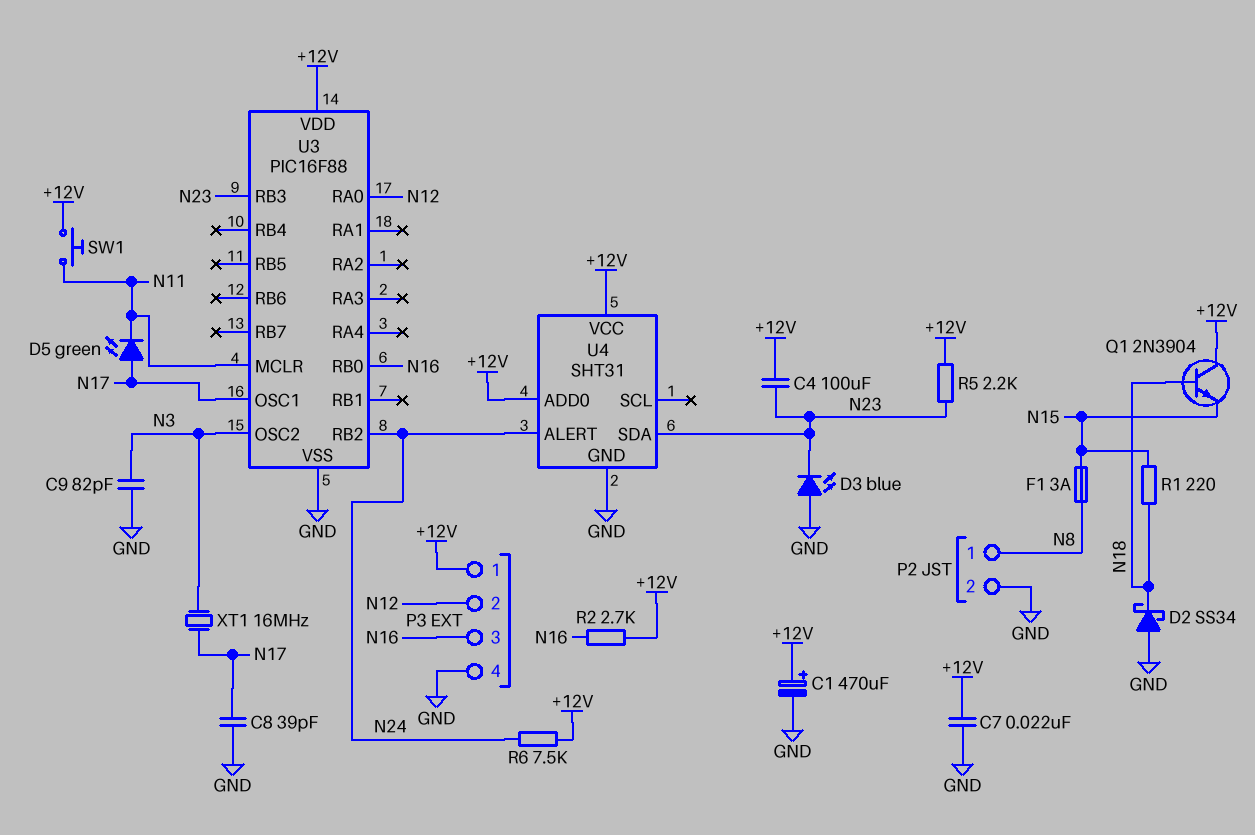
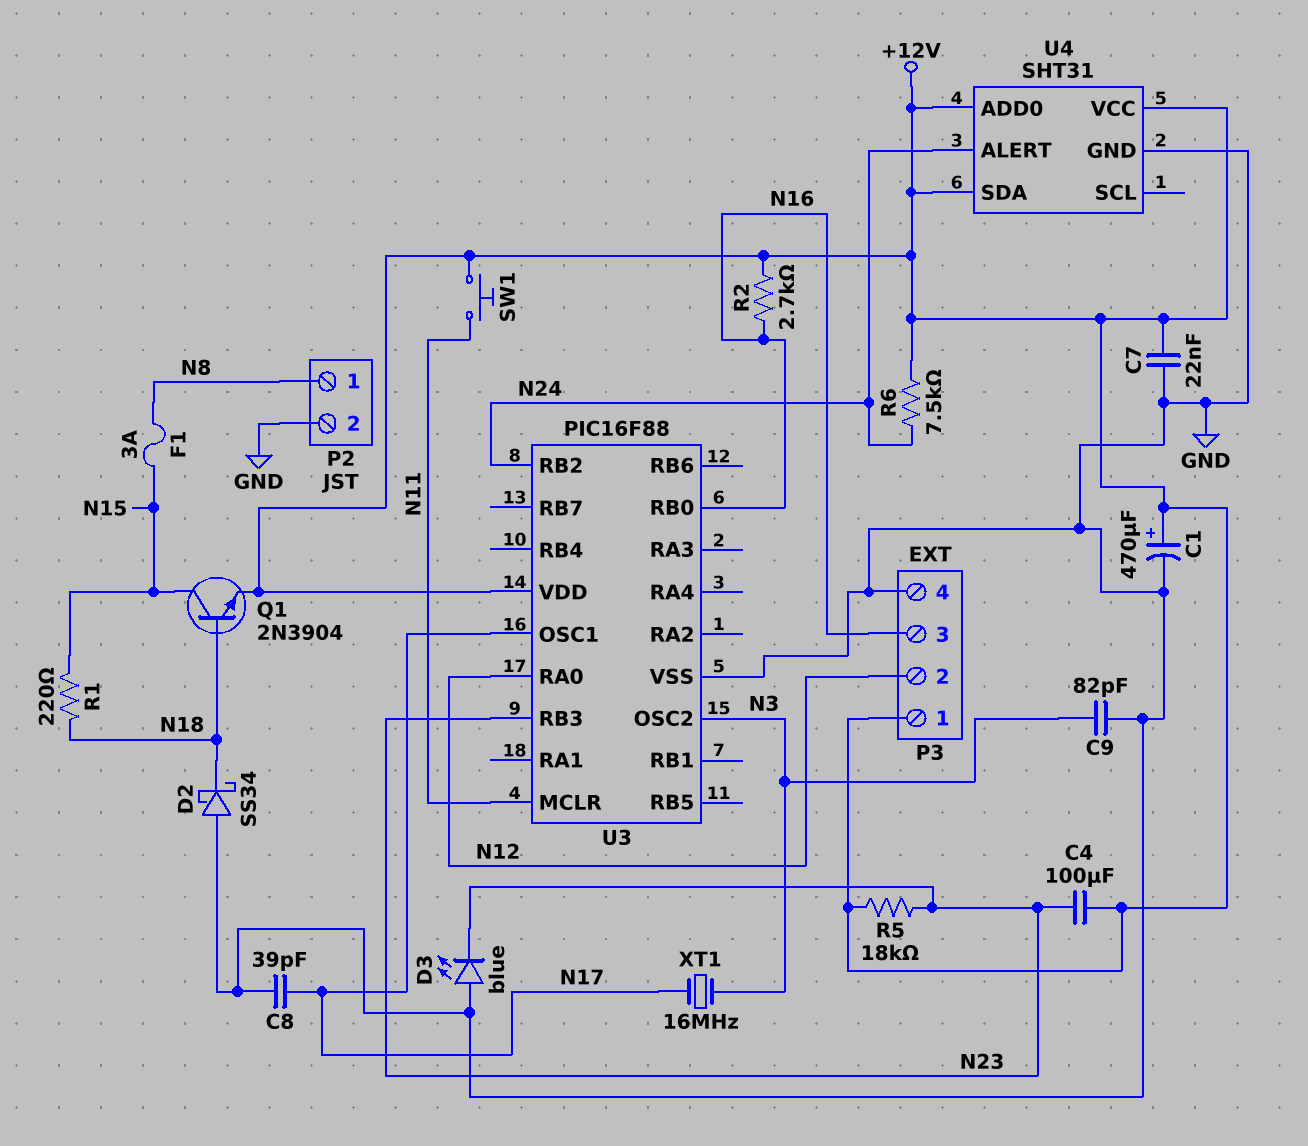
D5: LED green (A N17, K N11) -> none
Q1: NPN 2N3904 (B N18, C +12V, E N15) -> NPN 2N3904 (B N18, C N15, E +12V)
R5: 2.2k (+12V, N23) -> 18k (+12V, N23)
U4 pin SDA: N23 -> +12V

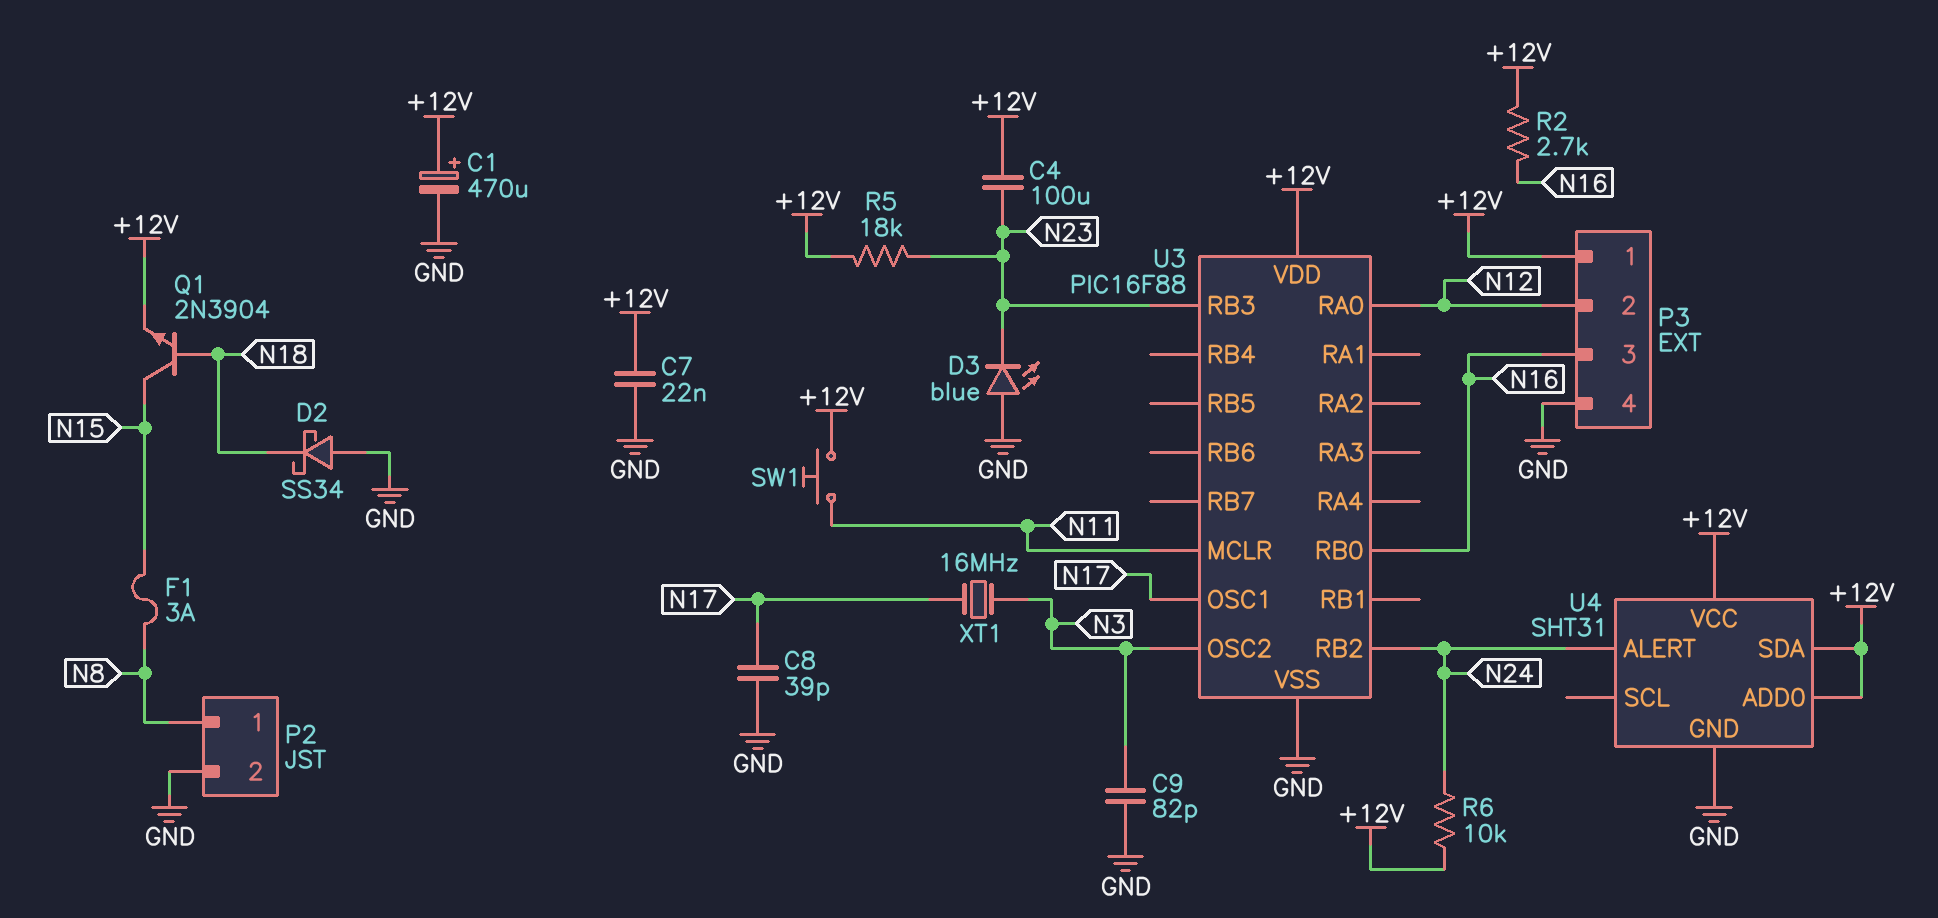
R1: 220 (N15, N18) -> none
R6: 7.5k (+12V, N24) -> 10k (+12V, N24)

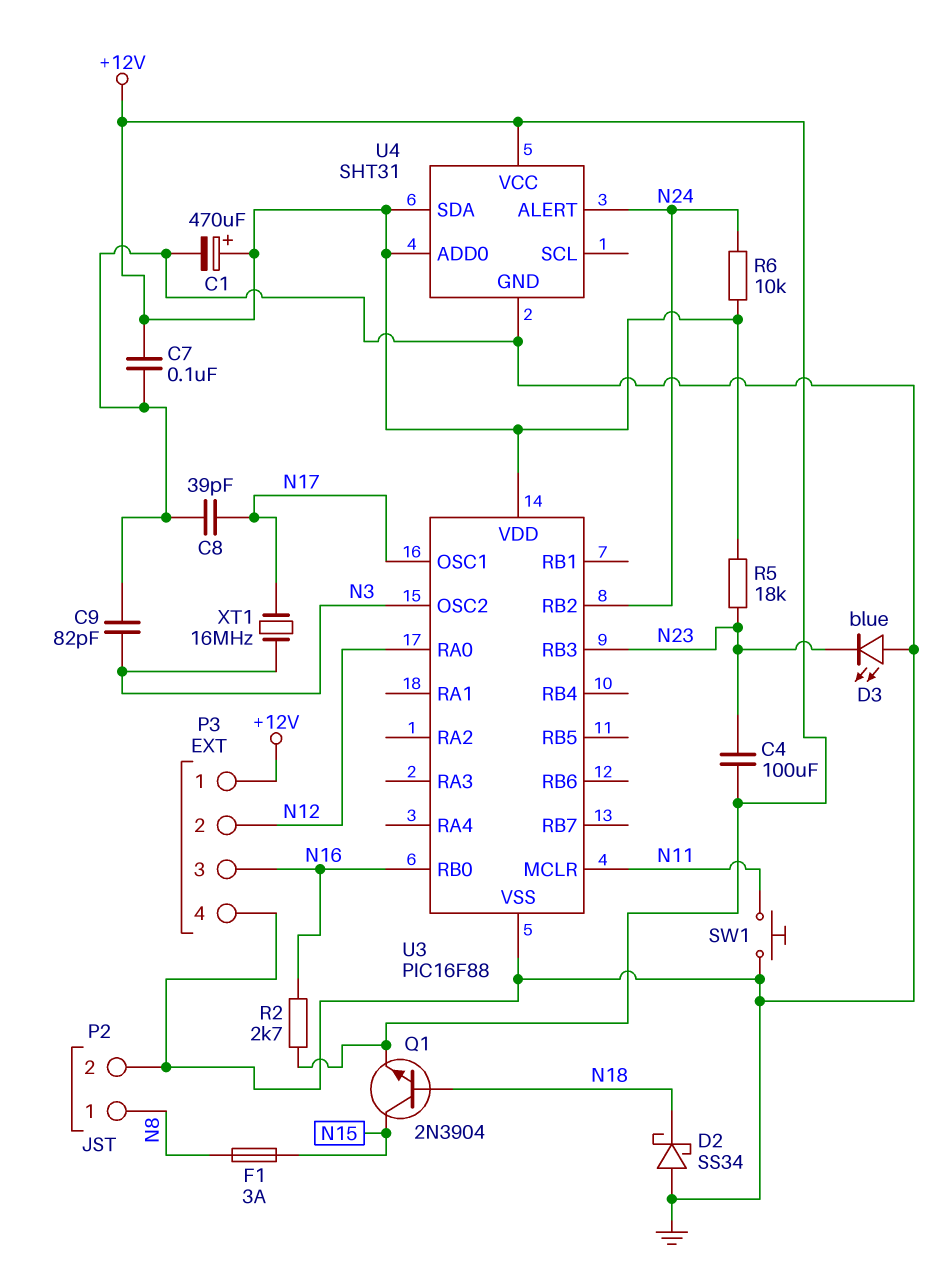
C7: 22nF (+12V, GND) -> 100nF (+12V, GND)
SW1: button (+12V, N11) -> button (GND, N11)

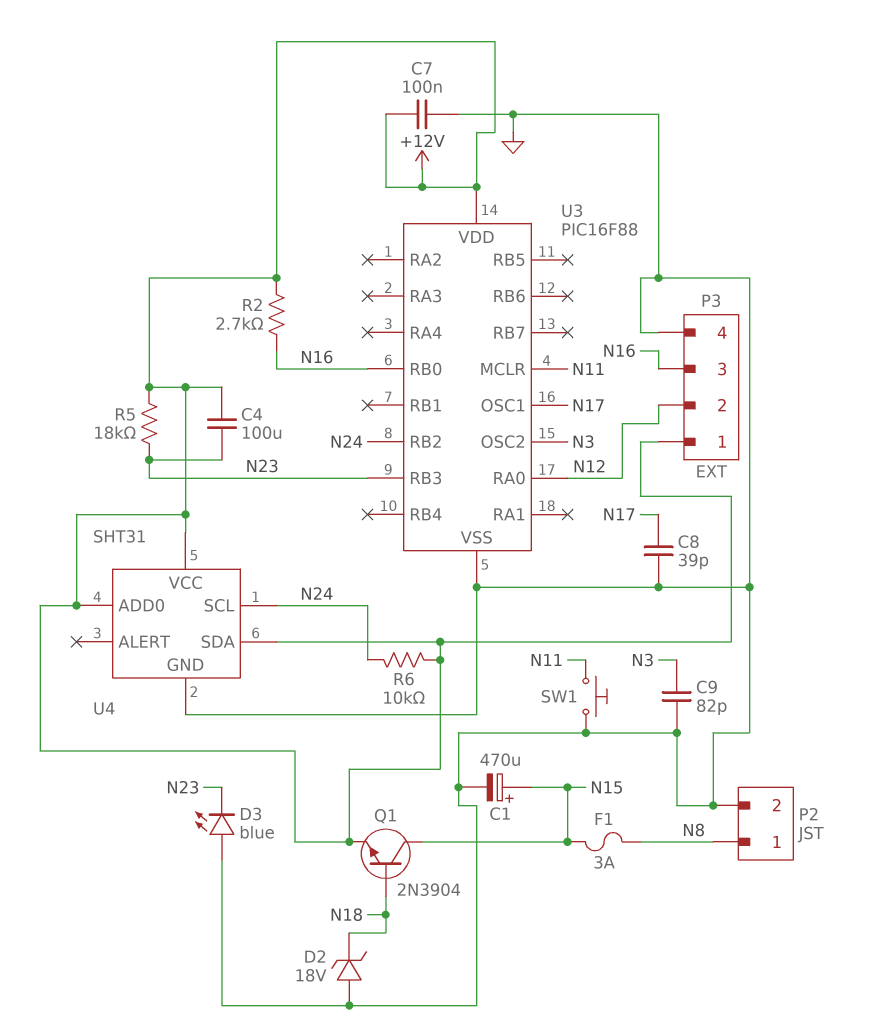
C1: 470uF (plus +12V, minus GND) -> 470uF (plus N15, minus GND)
D2: schottky SS34 (A GND, K N18) -> zener 18V (A GND, K N18)
U4 pin ALERT: N24 -> none
U4 pin SCL: none -> N24
XT1: 16MHz (N3, N17) -> none

